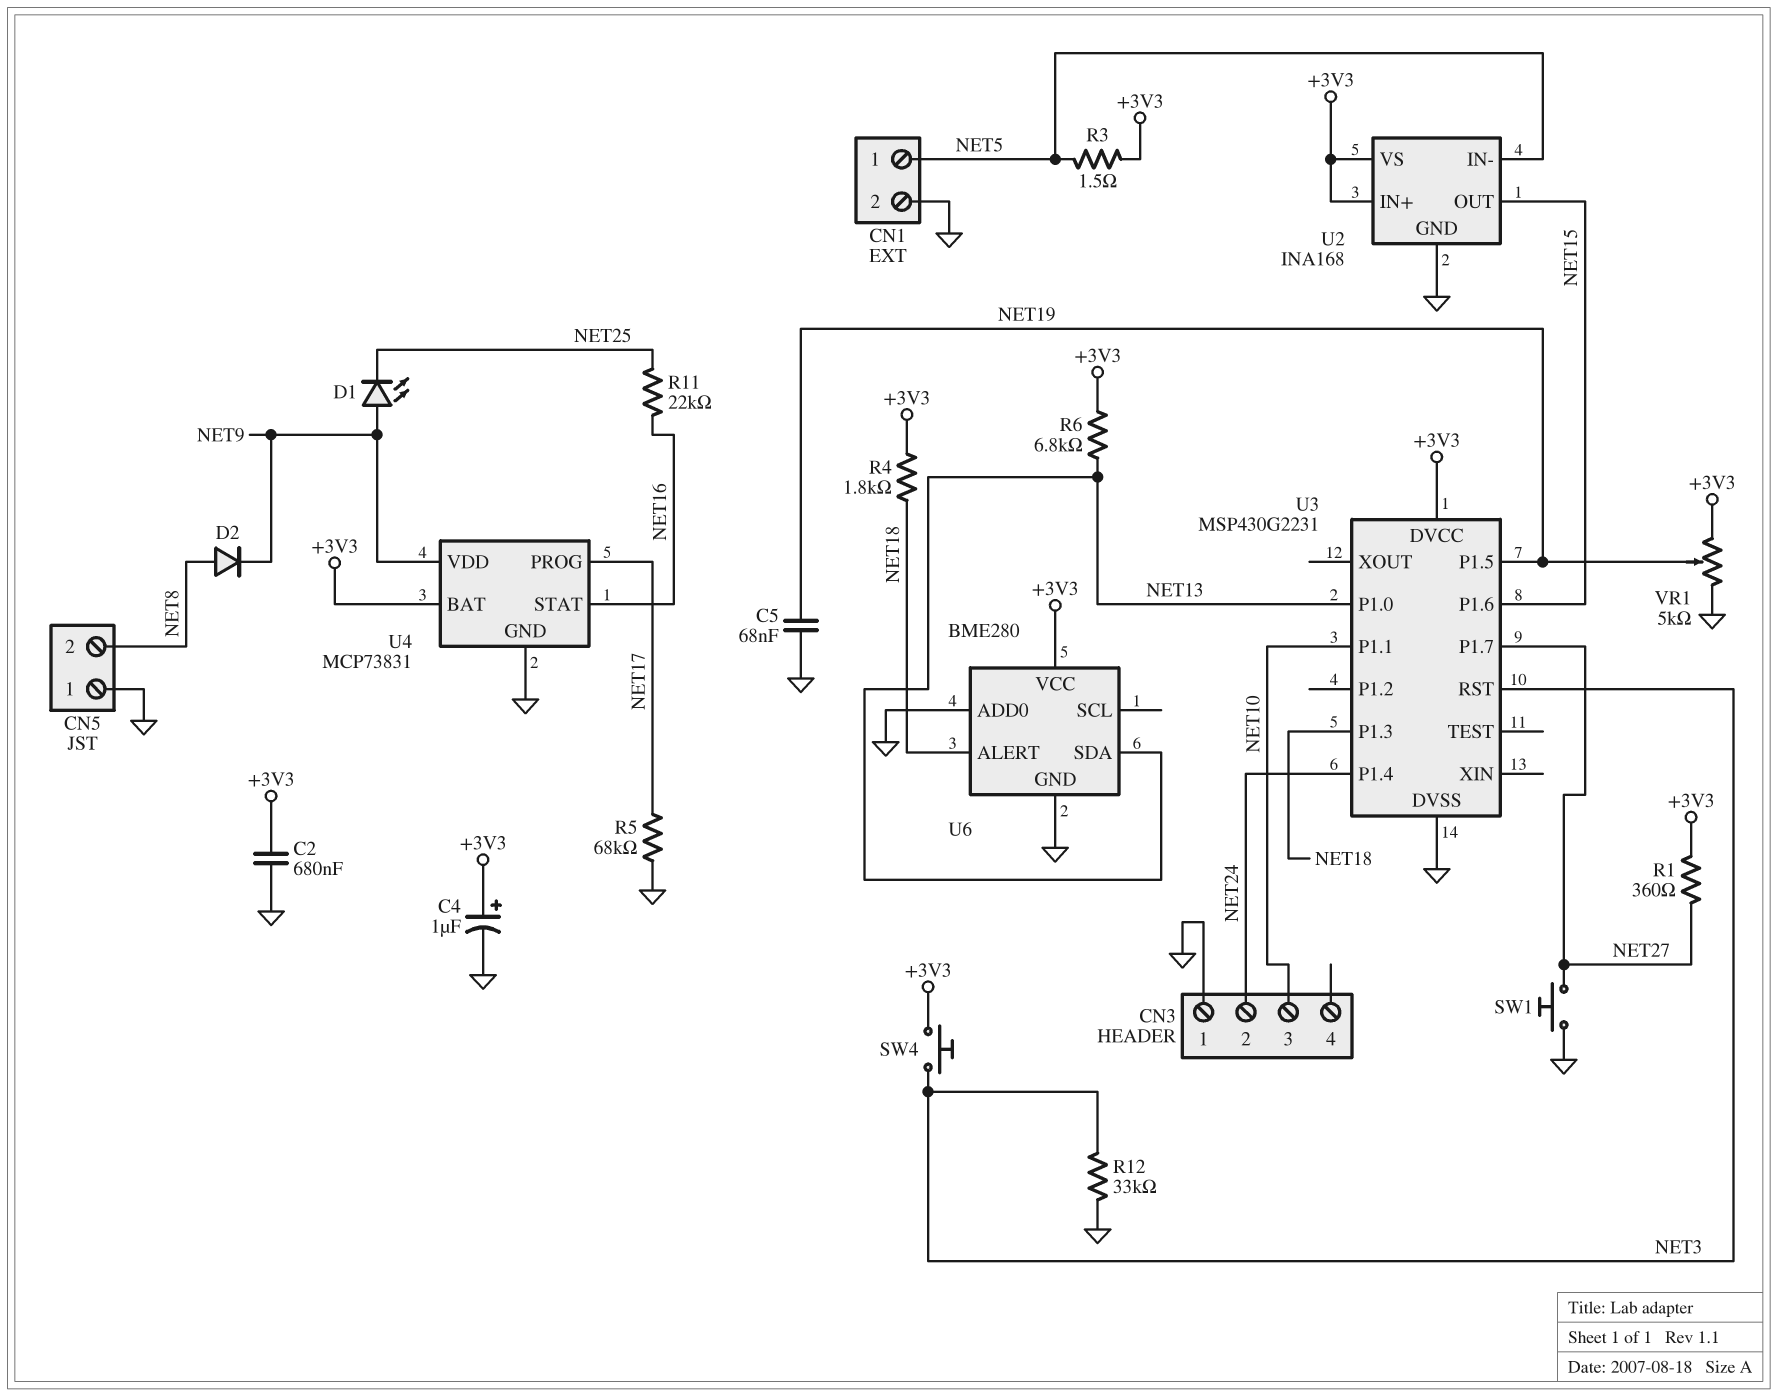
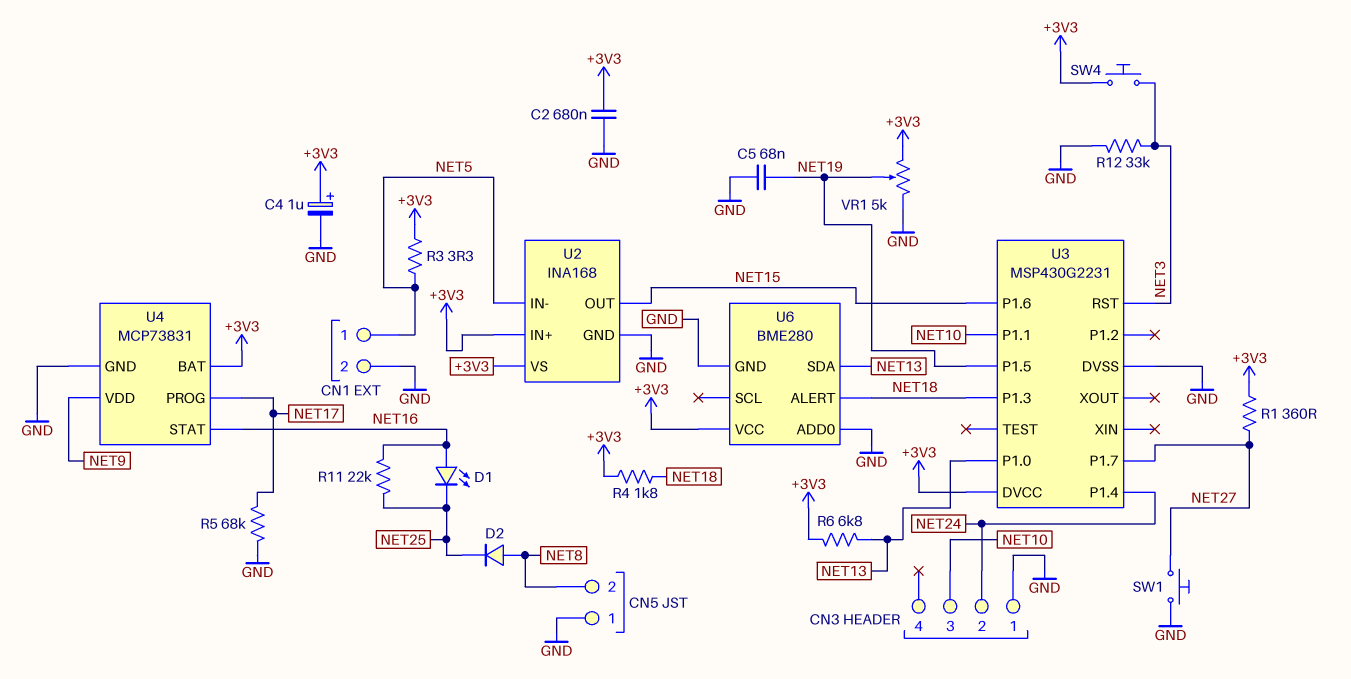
D1: LED (A NET9, K NET25) -> LED (A NET16, K NET25)
D2: diode (A NET8, K NET9) -> diode (A NET8, K NET25)
R3: 1.5 (+3V3, NET5) -> 3.3 (+3V3, NET5)

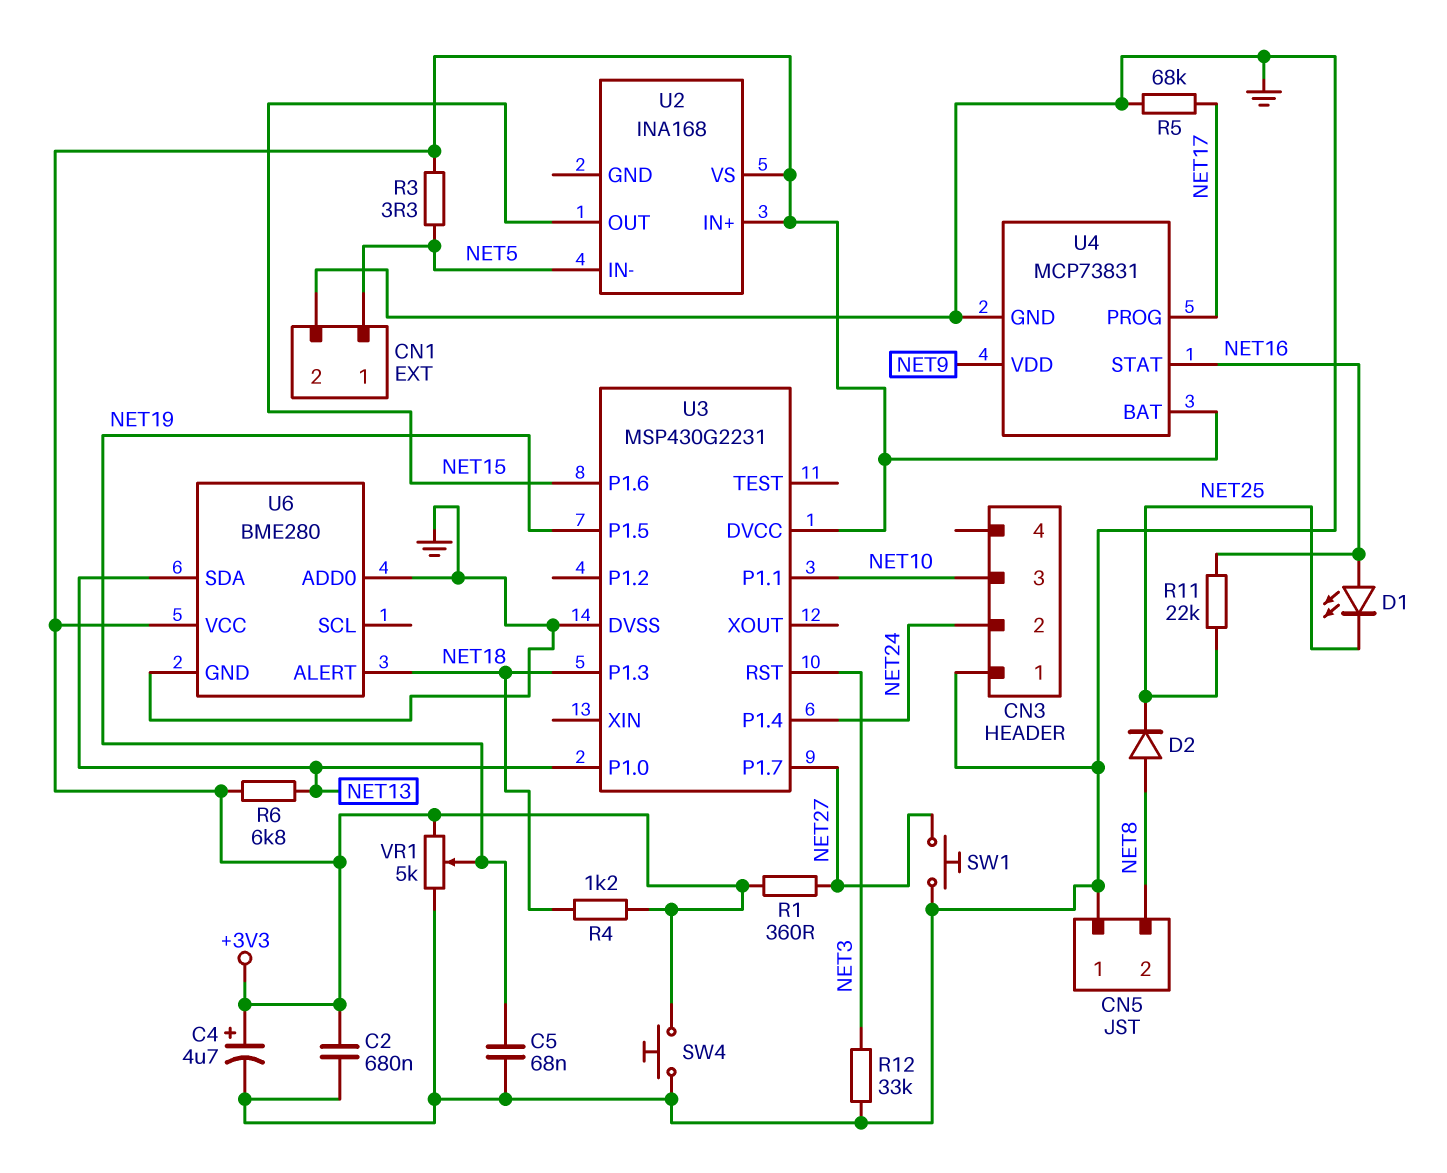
C4: 1uF (plus +3V3, minus GND) -> 4.7uF (plus +3V3, minus GND)
R4: 1.8k (+3V3, NET18) -> 1.2k (+3V3, NET18)
SW4: button (+3V3, NET3) -> button (+3V3, GND)
U2 pin GND: GND -> none

